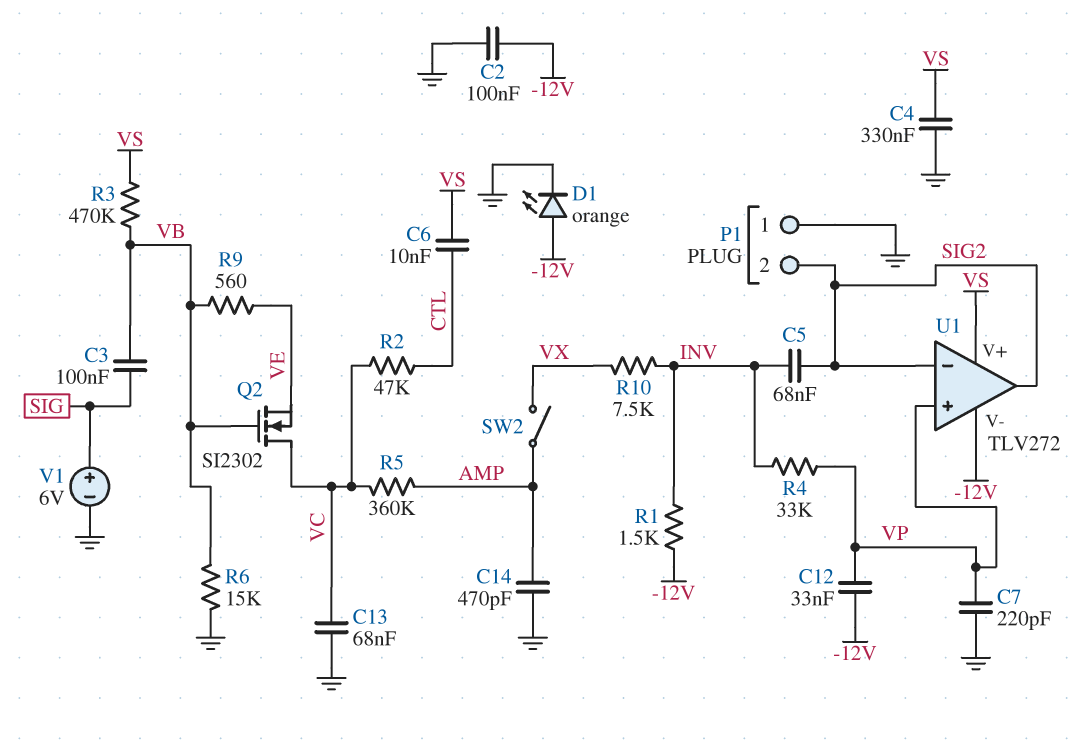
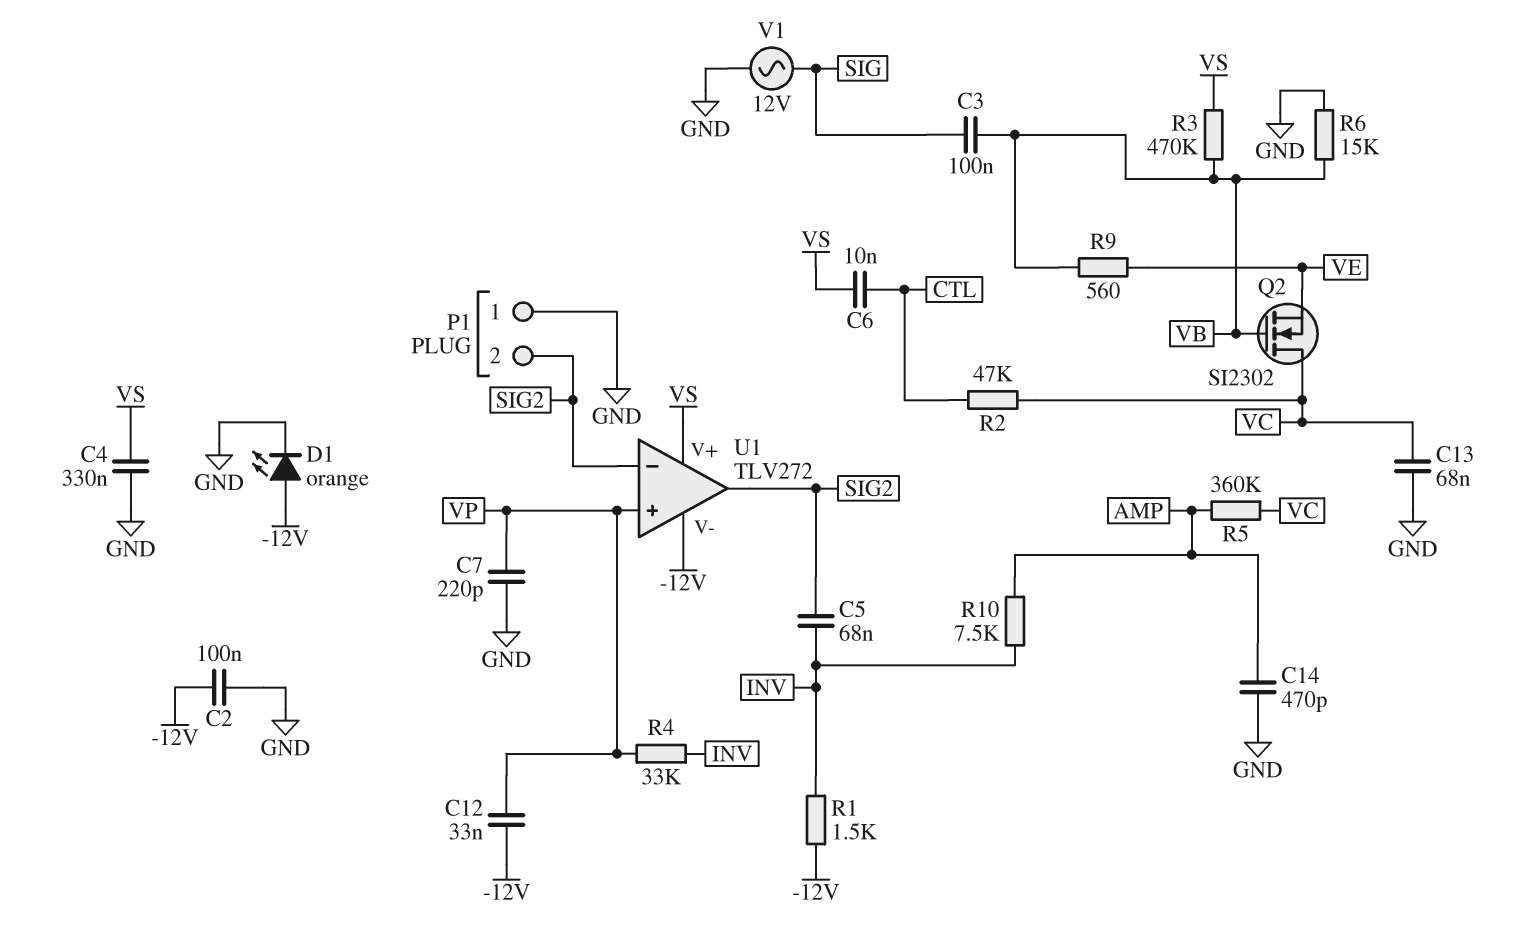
R10: 7.5k (INV, VX) -> 7.5k (AMP, INV)
SW2: switch (AMP, VX) -> none
V1: 6V (plus SIG, minus GND) -> AC 12V (GND, SIG)

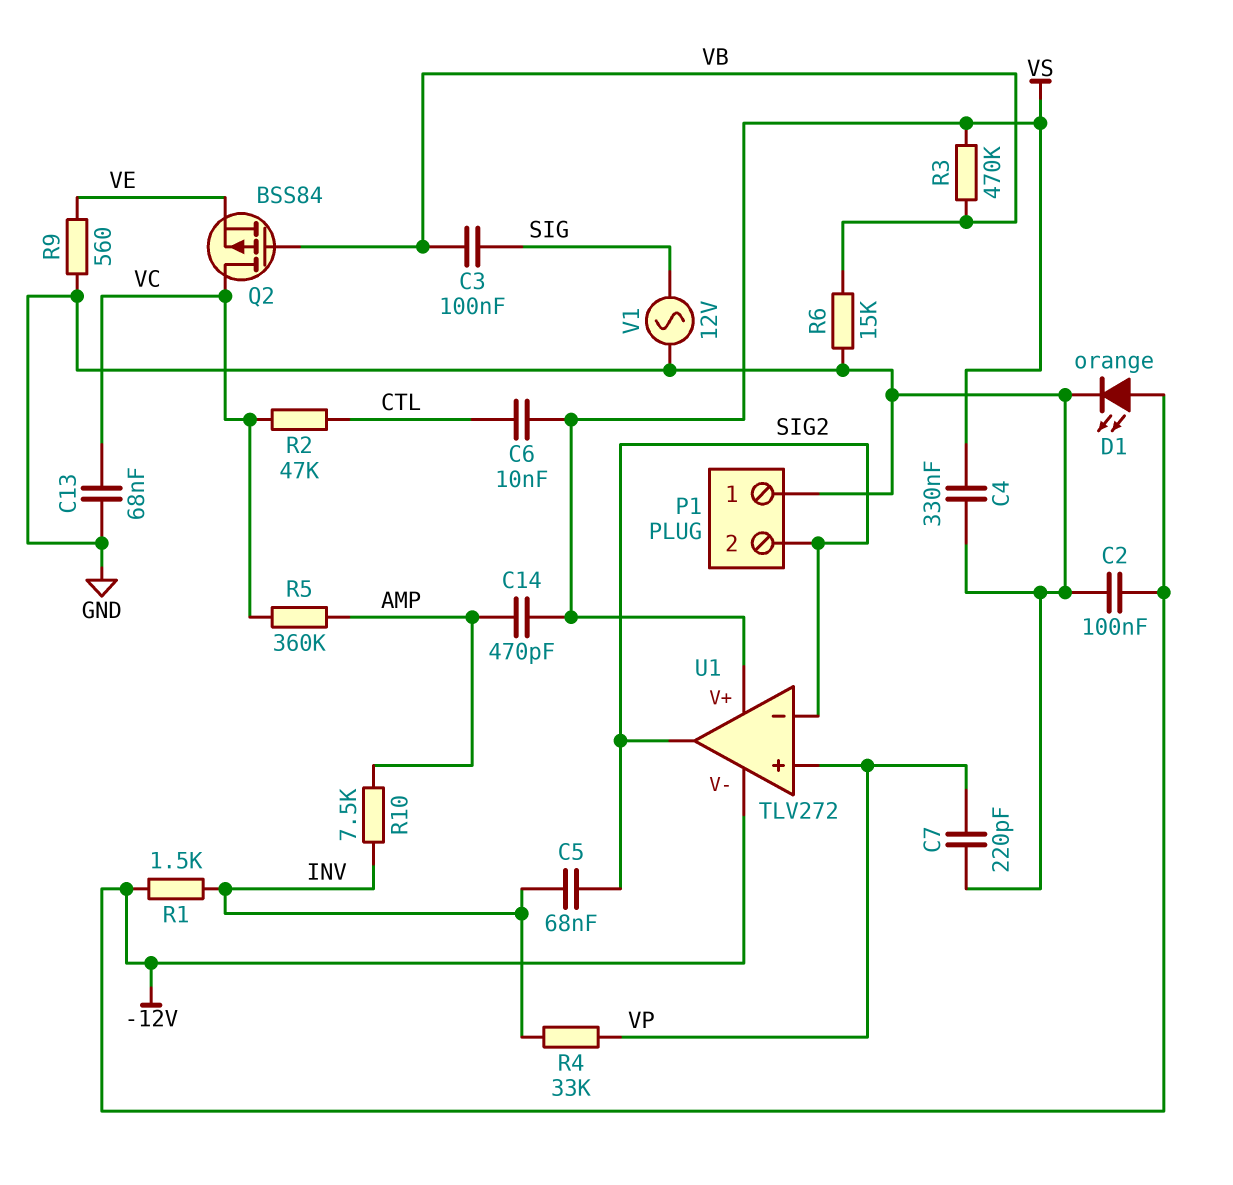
C12: 33nF (-12V, VP) -> none
C14: 470pF (AMP, GND) -> 470pF (AMP, VS)
Q2: NMOS SI2302 (G VB, D VC, S VE) -> PMOS BSS84 (G VB, D VC, S VE)
R9: 560 (VB, VE) -> 560 (GND, VE)

